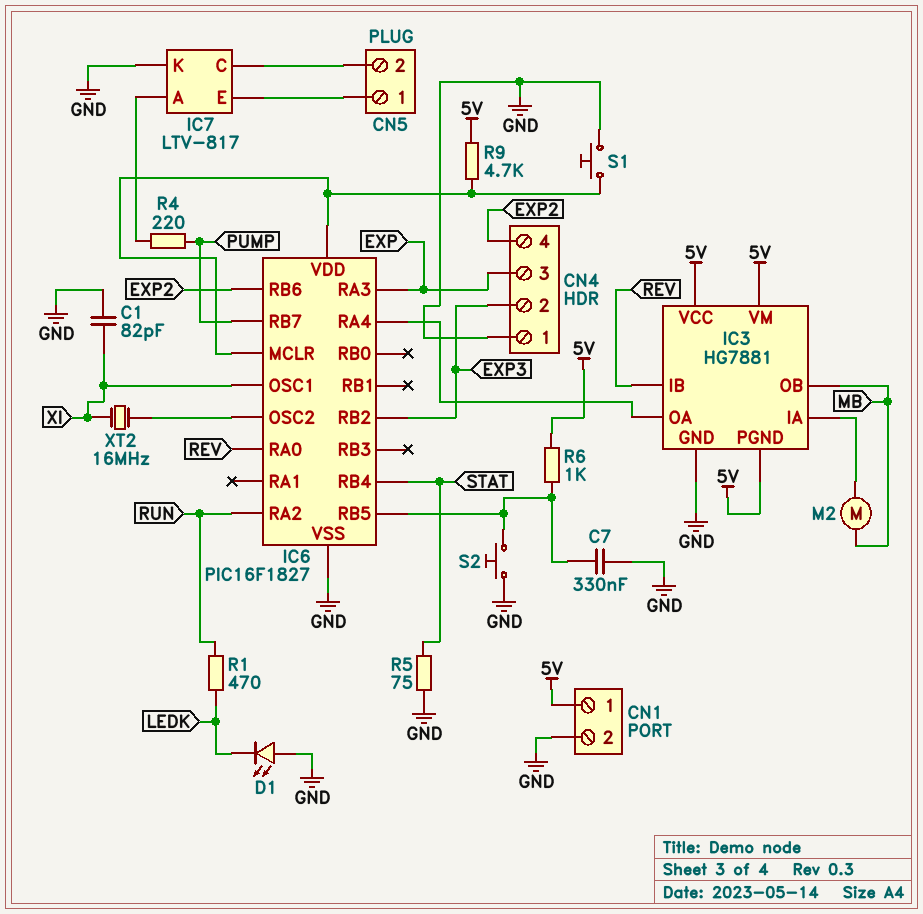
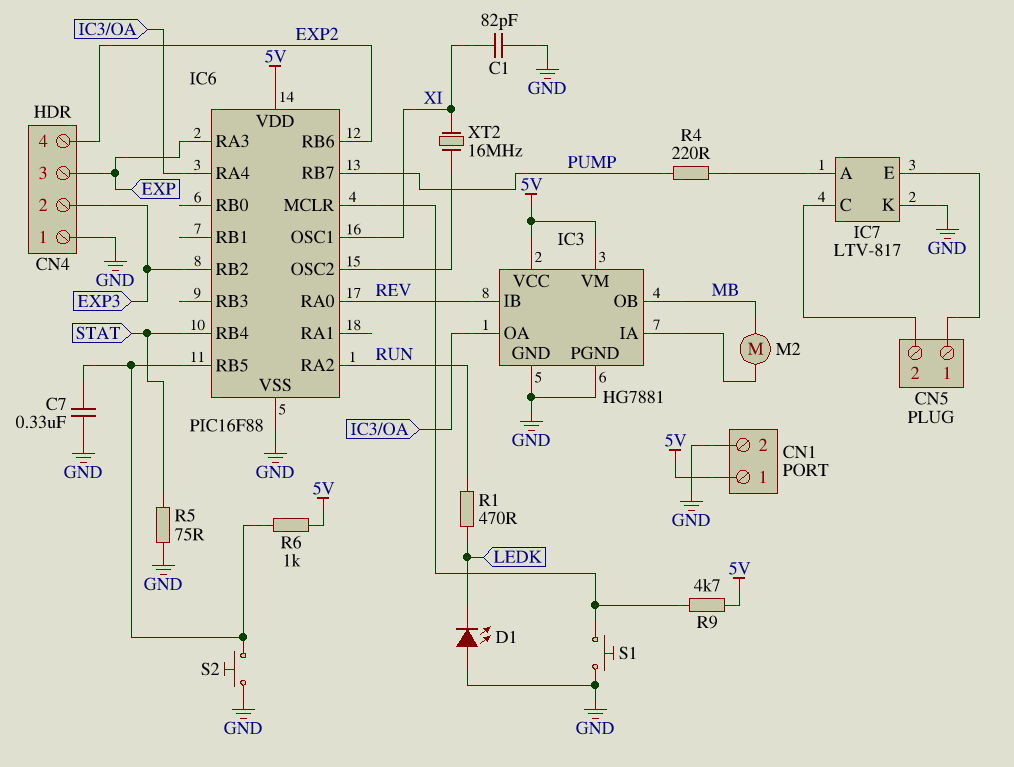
IC3 pin PGND: 5V -> GND
IC6: PIC16F1827 -> PIC16F88
IC6 pin VDD: IC6/MCLR -> 5V

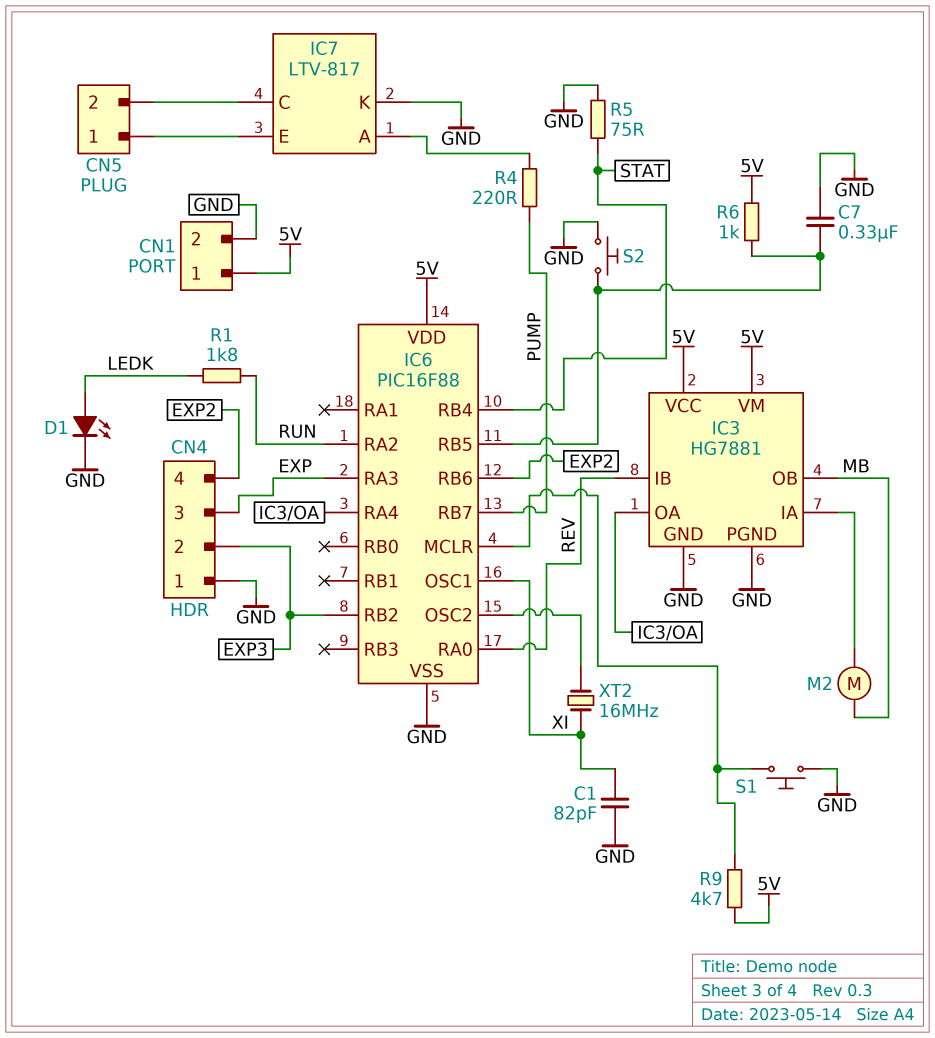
D1: LED (A GND, K LEDK) -> LED (A LEDK, K GND)
R1: 470 (LEDK, RUN) -> 1.8k (LEDK, RUN)

